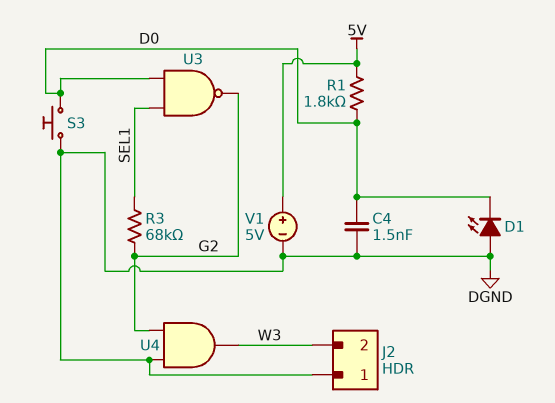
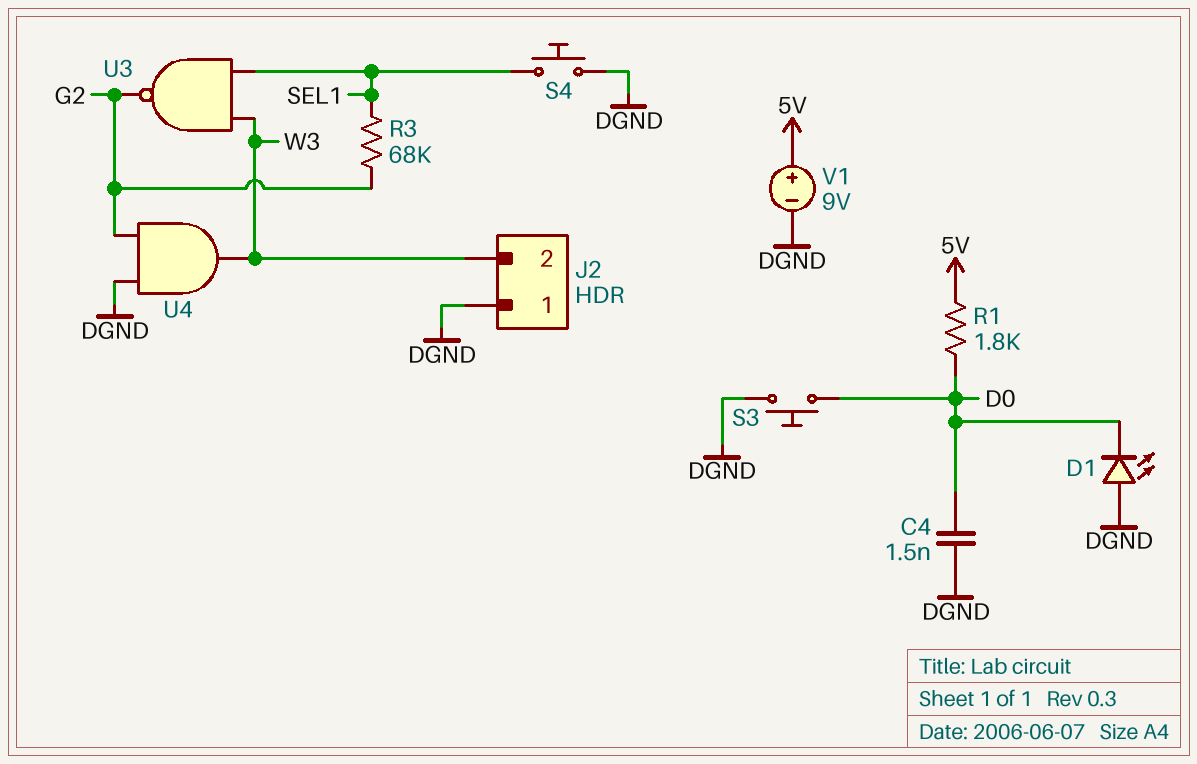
S4: none -> button (DGND, SEL1)
U3: NAND (in D0, in SEL1, out G2) -> NAND (in SEL1, in W3, out G2)
V1: 5V (plus 5V, minus DGND) -> 9V (plus 5V, minus DGND)

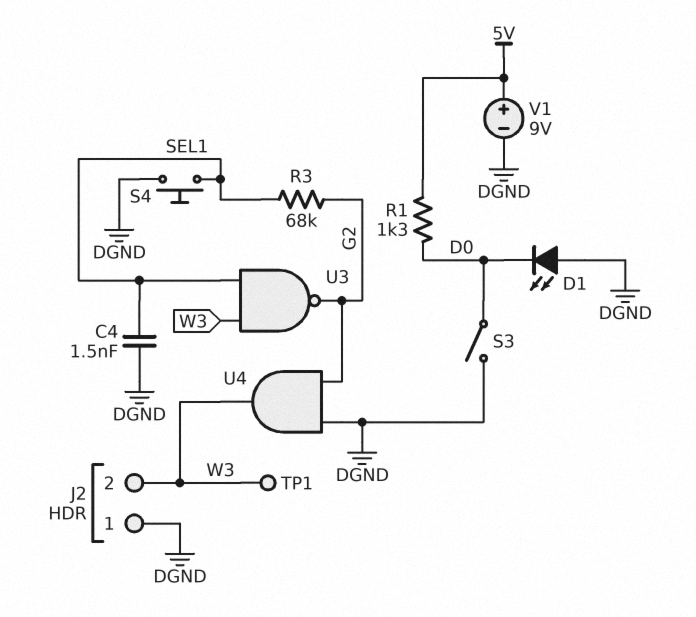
C4: 1.5nF (D0, DGND) -> 1.5nF (DGND, SEL1)
R1: 1.8k (5V, D0) -> 1.3k (5V, D0)
S3: button (D0, DGND) -> switch (D0, DGND)
TP1: none -> test point (W3)

